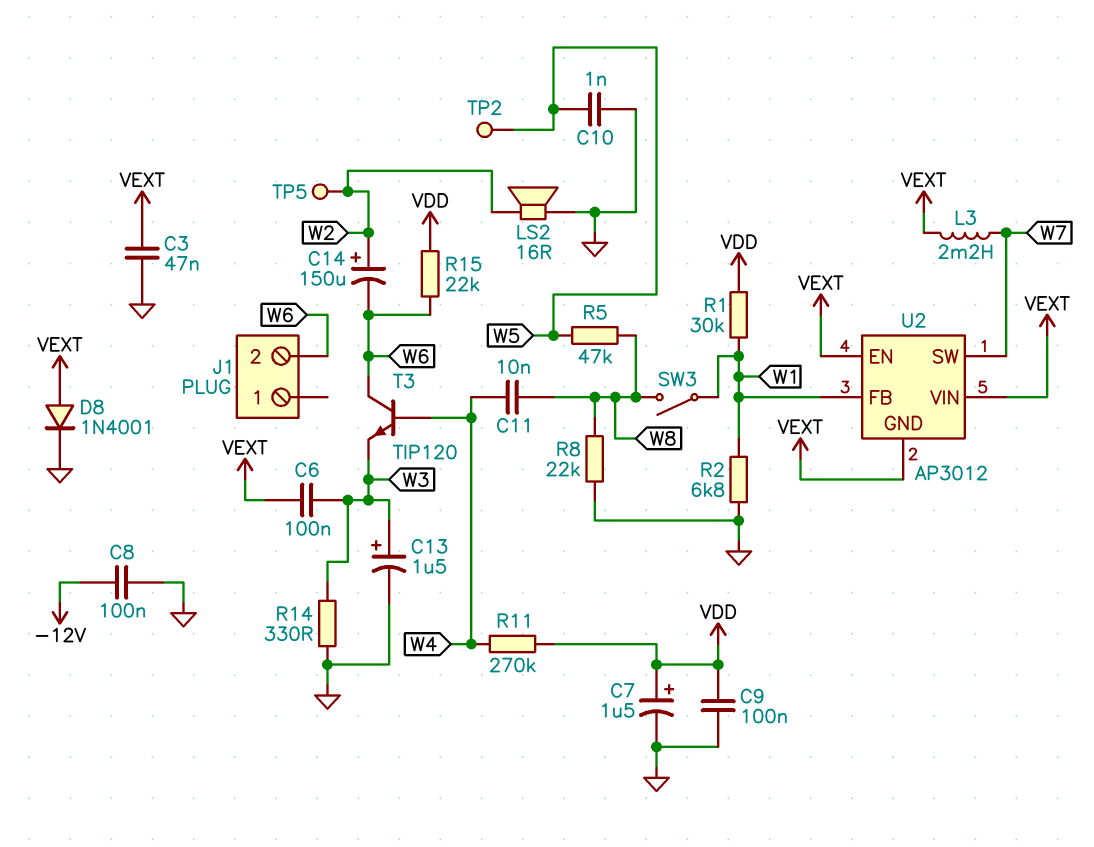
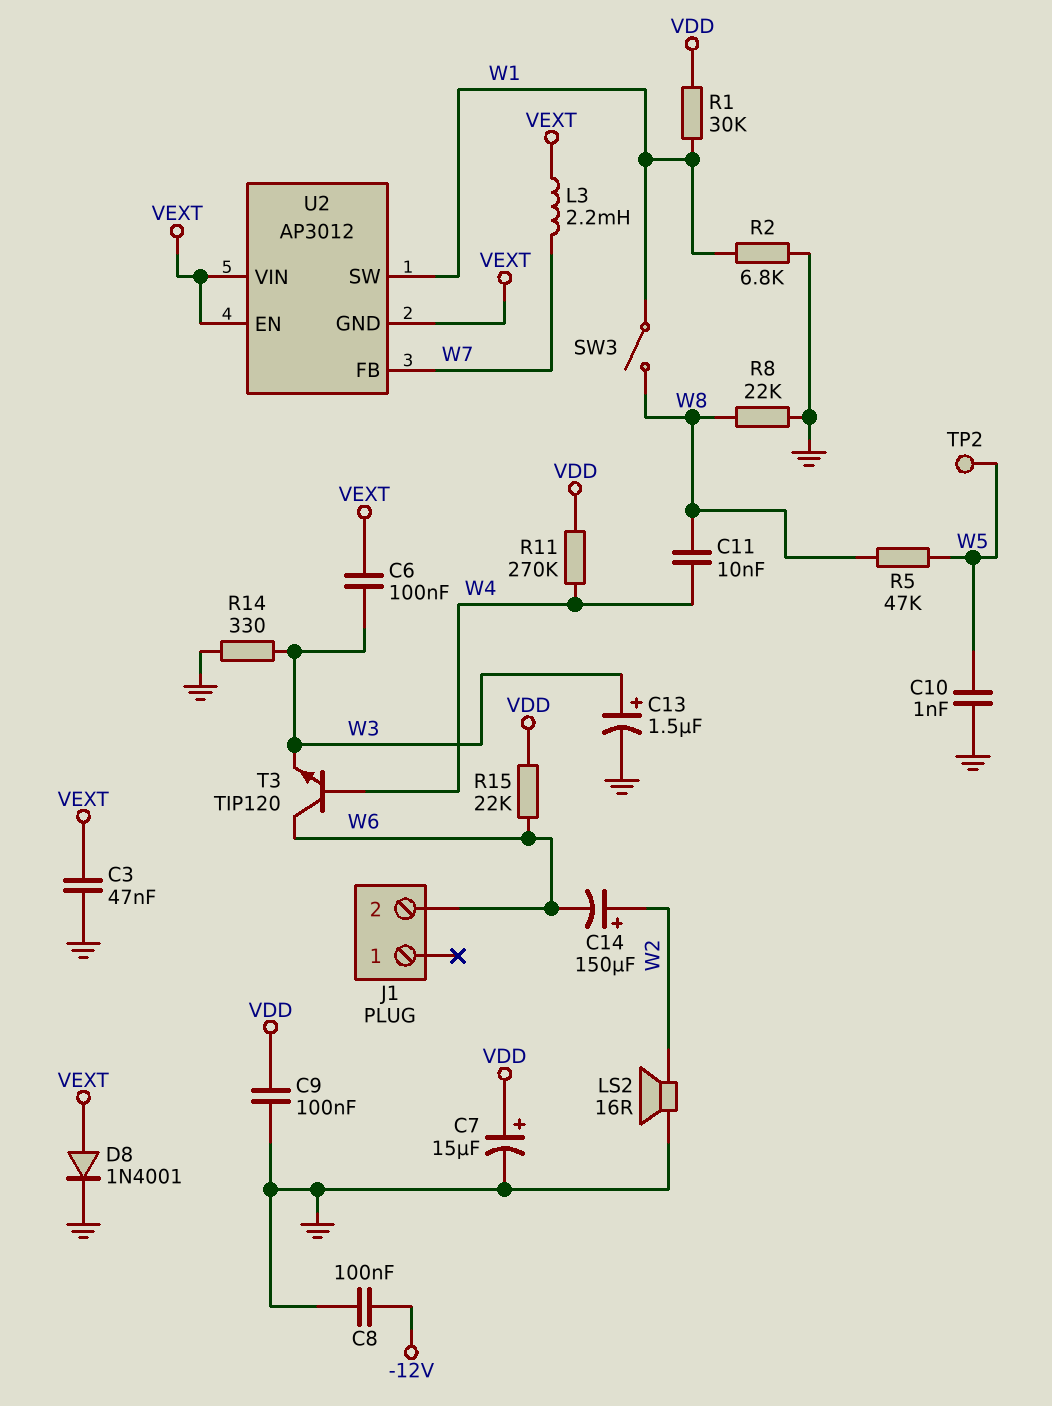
C7: 1.5uF (plus VDD, minus GND) -> 15uF (plus VDD, minus GND)
TP5: test point (W2) -> none
U2 pin FB: W1 -> W7
U2 pin SW: W7 -> W1

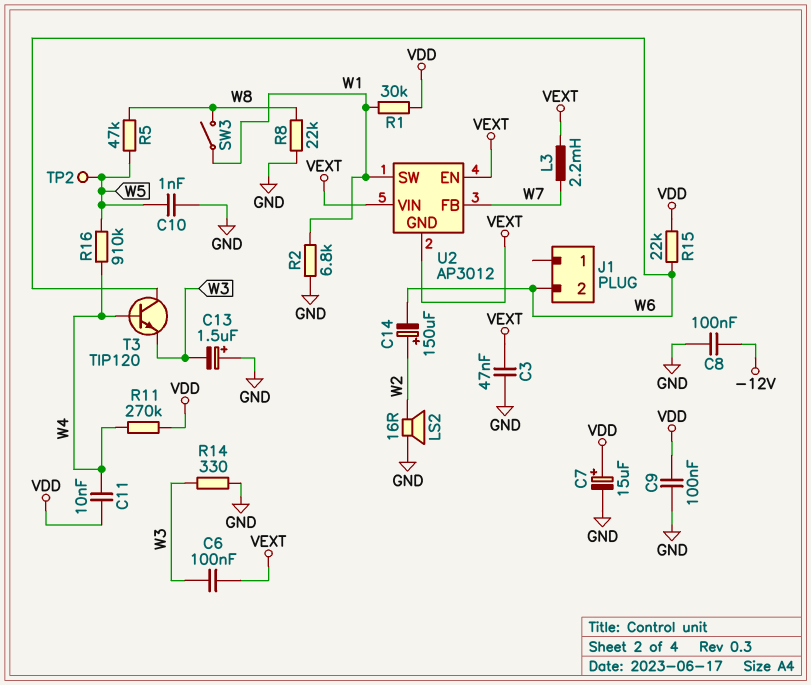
C11: 10nF (W4, W8) -> 10nF (VDD, W4)
C13: 1.5uF (plus W3, minus GND) -> 1.5uF (plus GND, minus W3)
D8: diode 1N4001 (A VEXT, K GND) -> none
R16: none -> 910k (W4, W5)

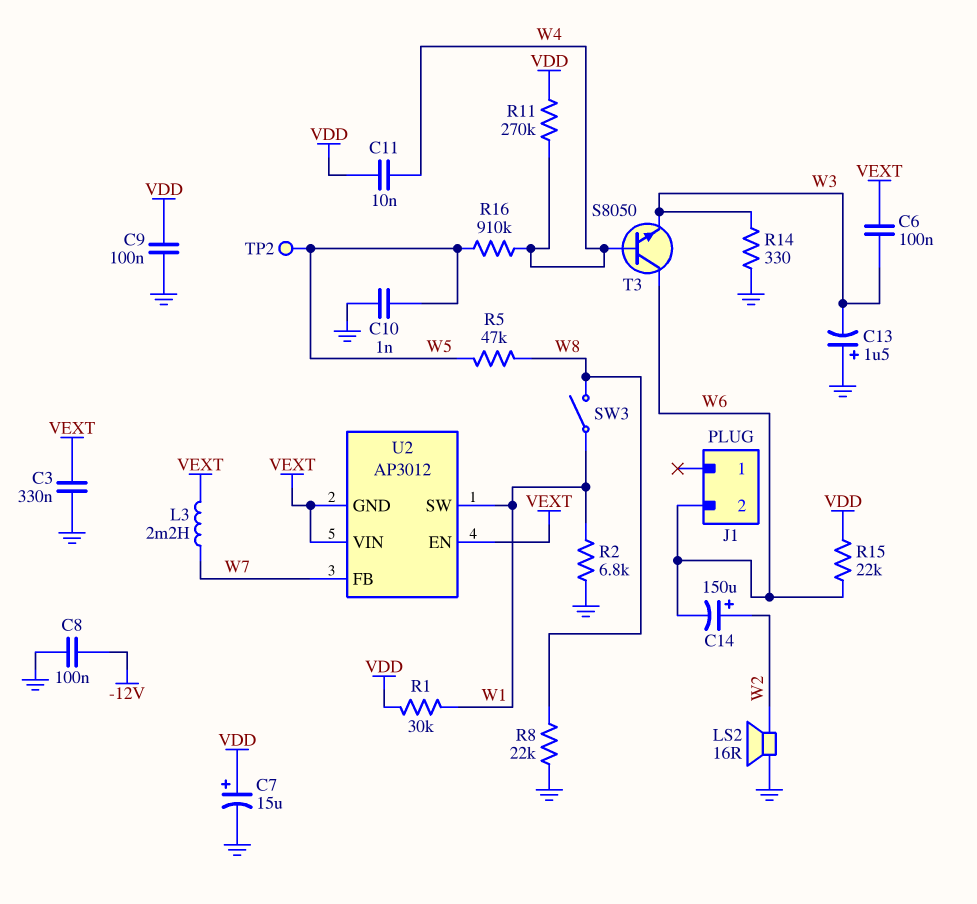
C3: 47nF (GND, VEXT) -> 330nF (GND, VEXT)
T3: NPN TIP120 (B W4, C W6, E W3) -> NPN S8050 (B W4, C W6, E W3)

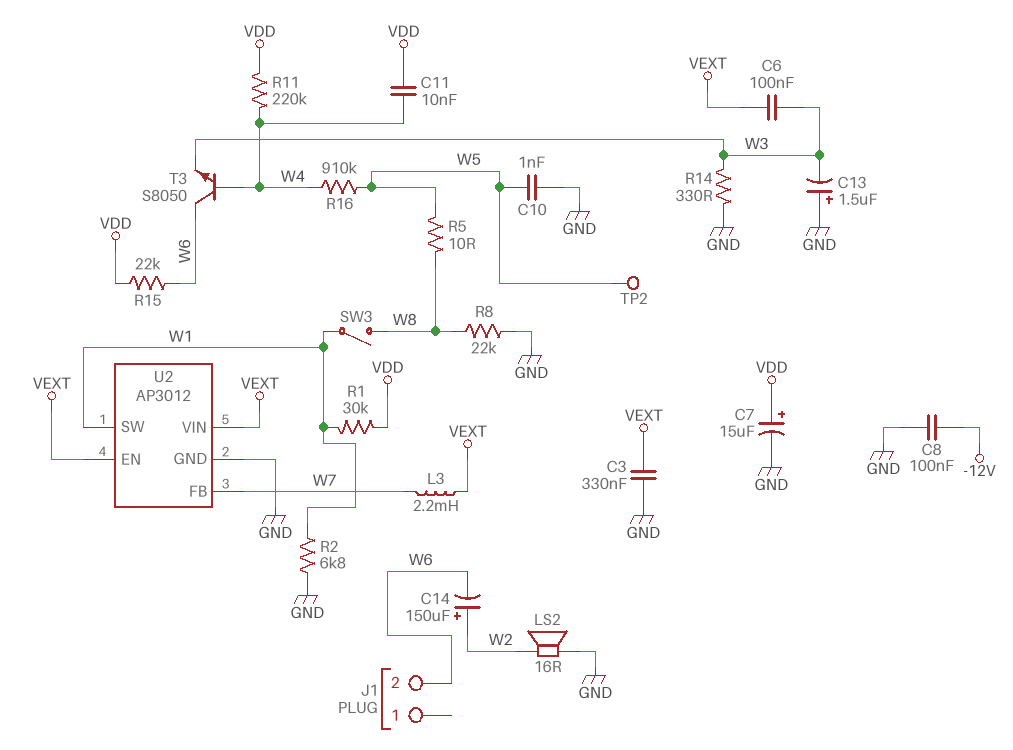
C9: 100nF (GND, VDD) -> none
R5: 47k (W5, W8) -> 10 (W5, W8)
R11: 270k (VDD, W4) -> 220k (VDD, W4)
U2 pin GND: VEXT -> GND

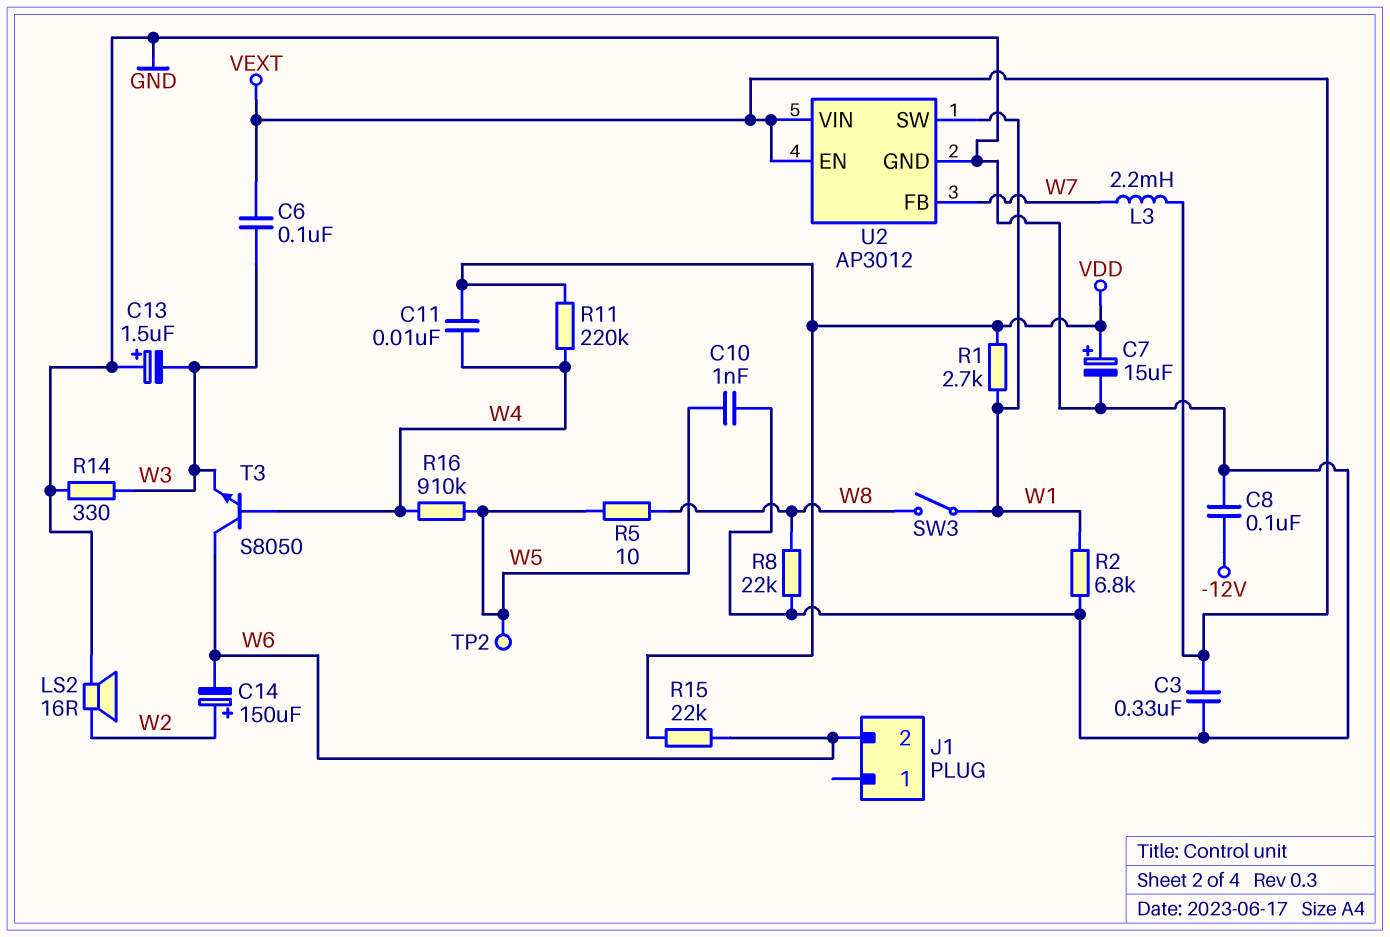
R1: 30k (VDD, W1) -> 2.7k (VDD, W1)

